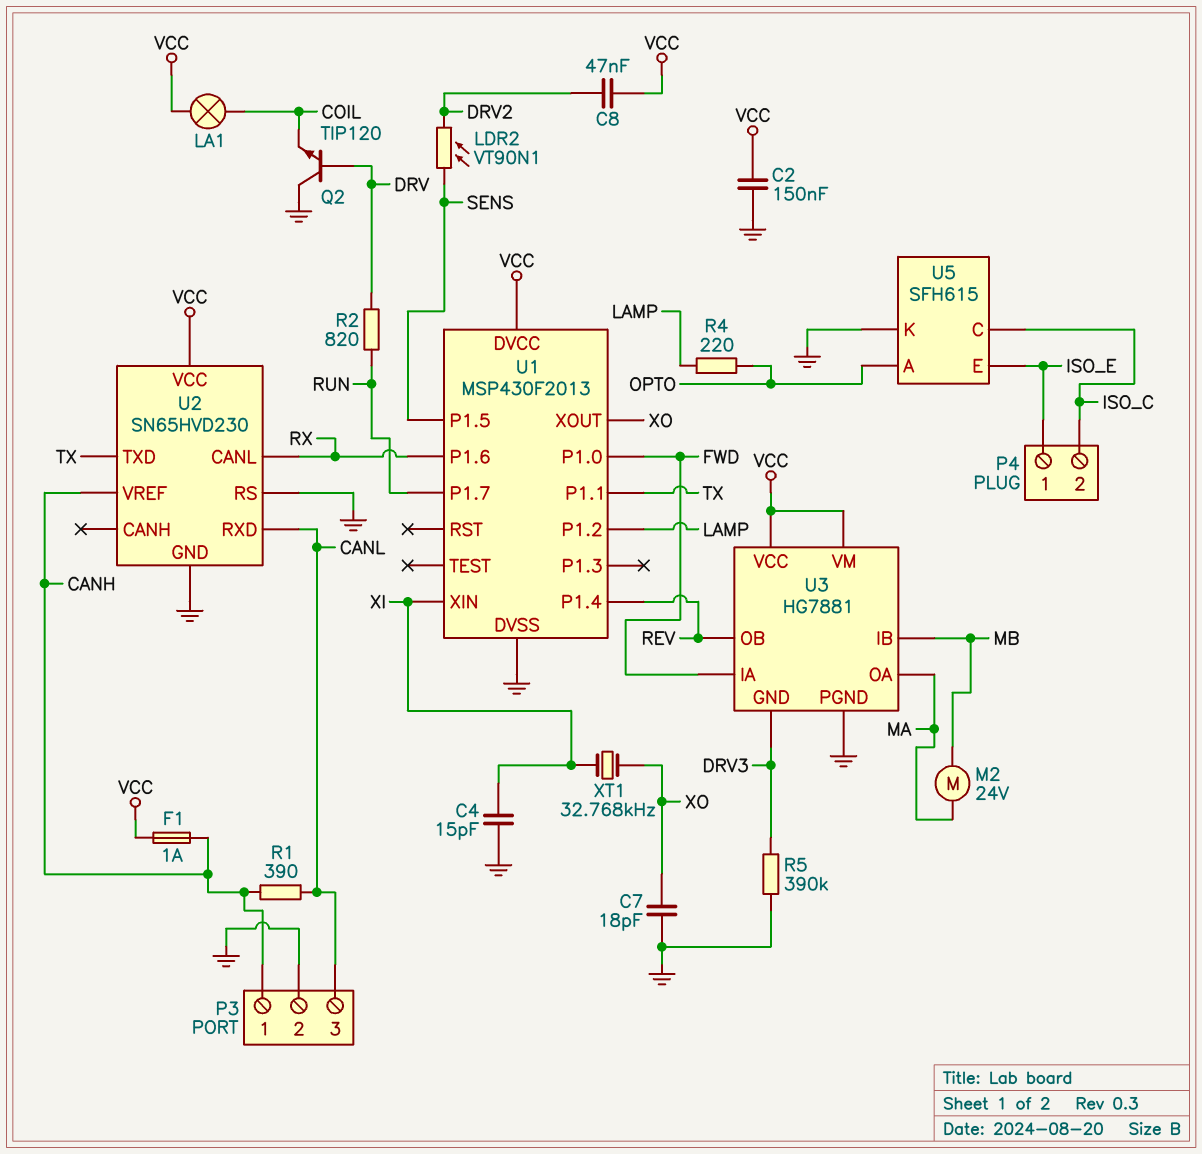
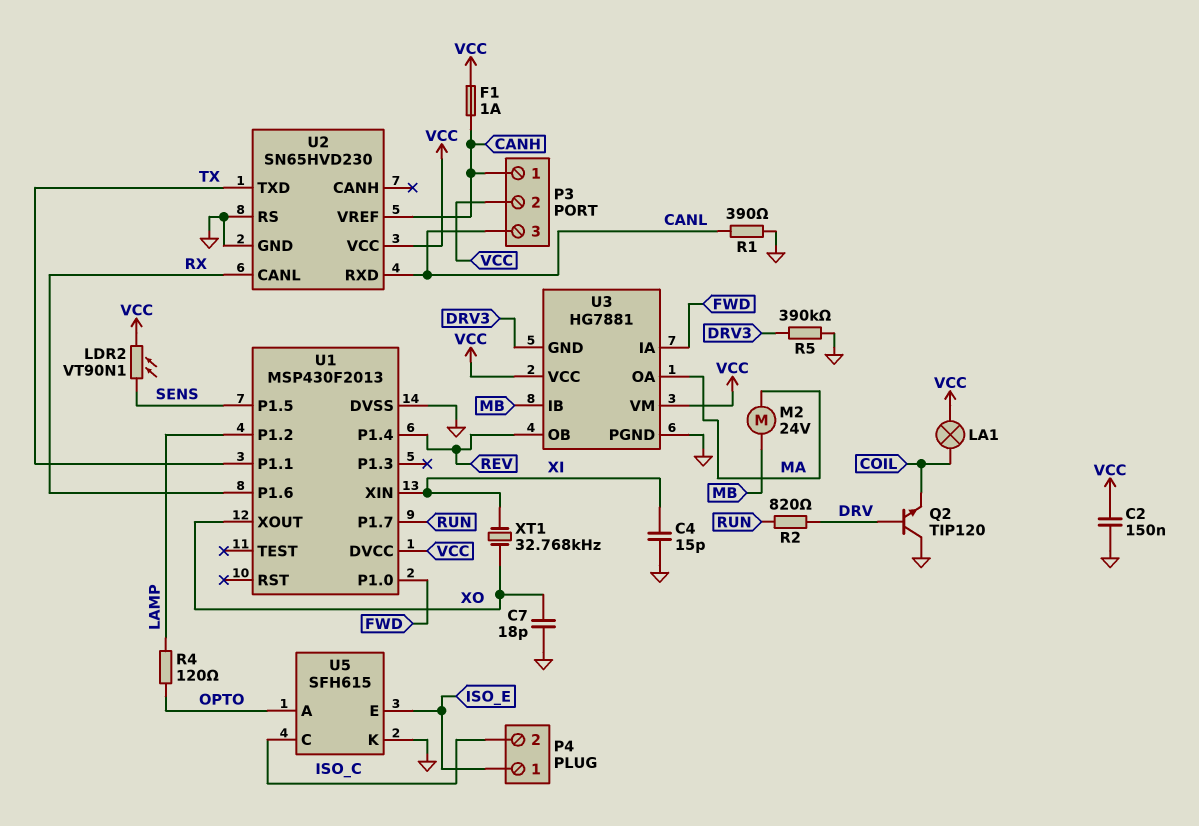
C8: 47nF (DRV2, VCC) -> none
LDR2: VT90N1 (DRV2, SENS) -> VT90N1 (SENS, VCC)
P3 pin 2: GND -> VCC
R1: 390 (CANH, CANL) -> 390 (CANL, GND)
R4: 220 (LAMP, OPTO) -> 120 (LAMP, OPTO)

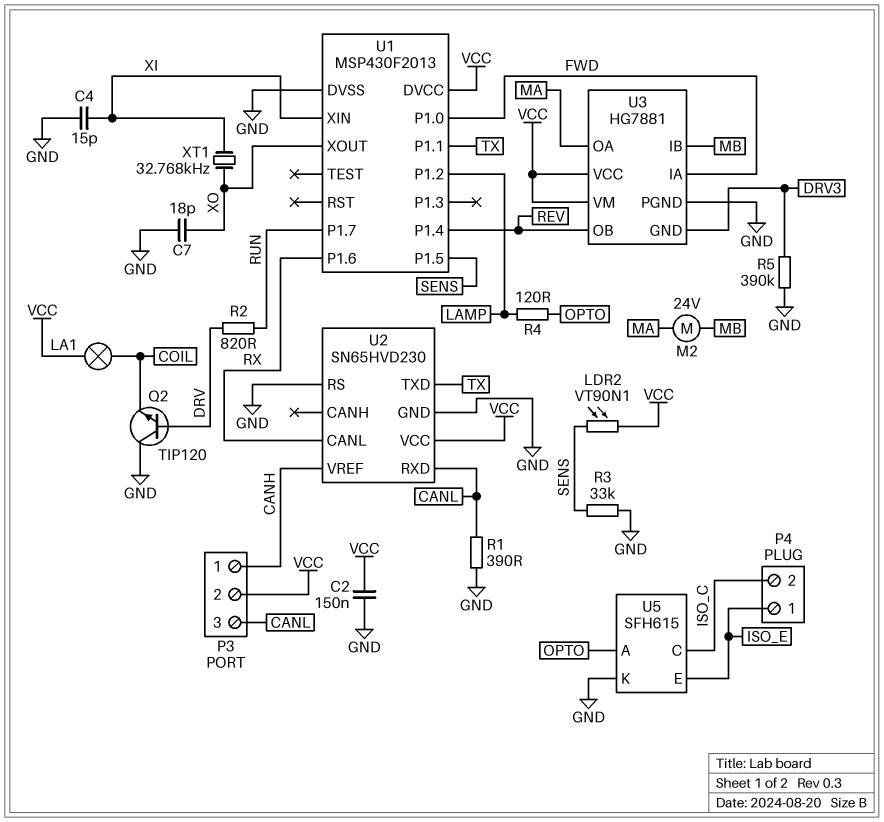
F1: 1A (CANH, VCC) -> none
R3: none -> 33k (GND, SENS)

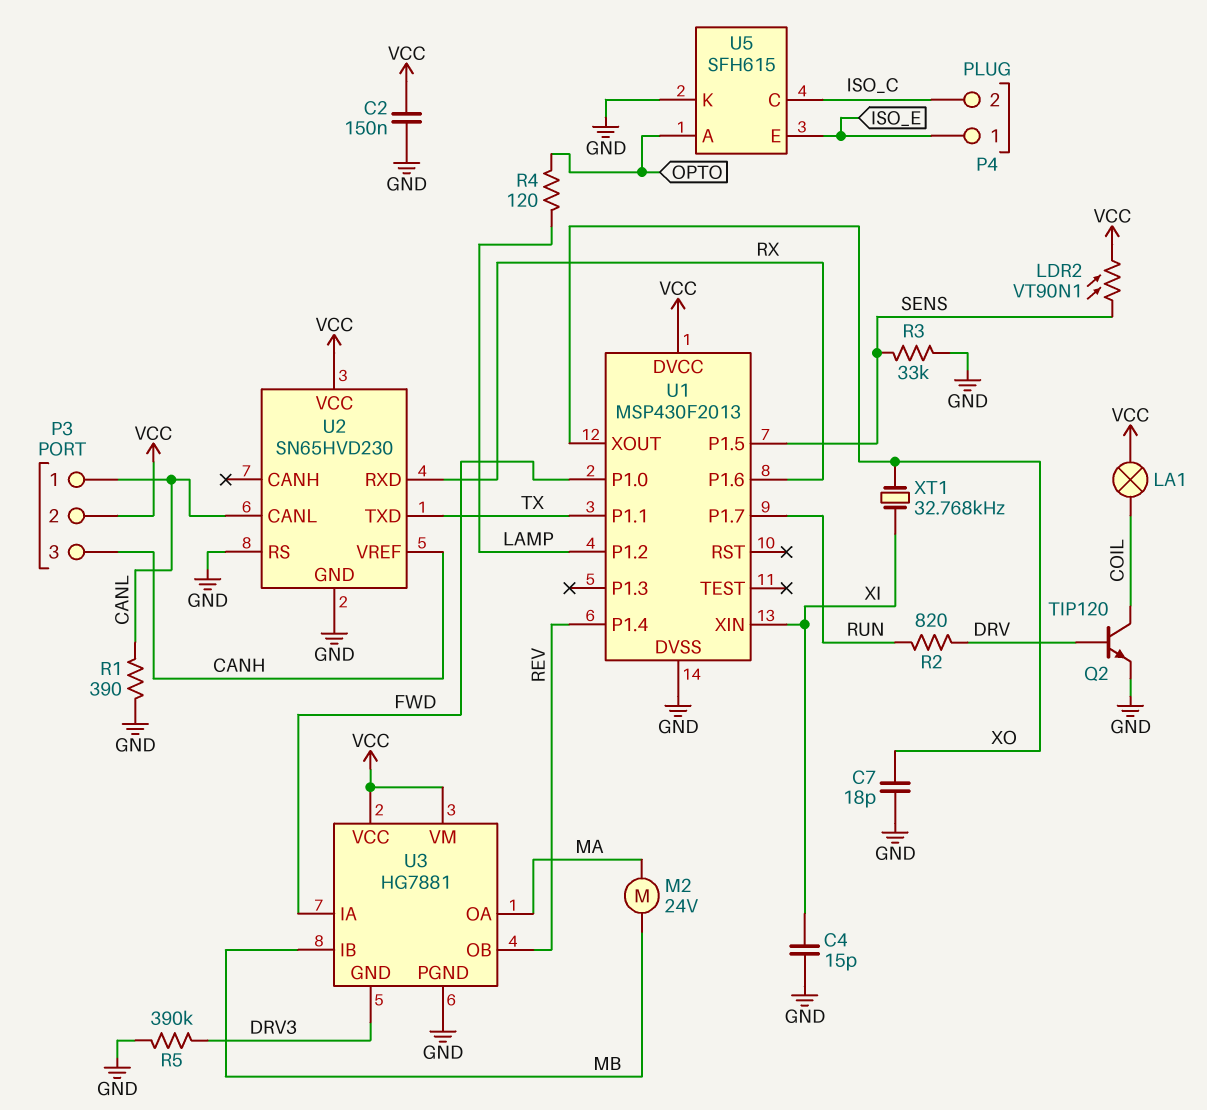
P3 pin 1: CANH -> CANL
P3 pin 3: CANL -> CANH
Q2: NPN TIP120 (B DRV, C GND, E COIL) -> NPN TIP120 (B DRV, C COIL, E GND)
U2 pin CANL: RX -> CANL
U2 pin RXD: CANL -> RX

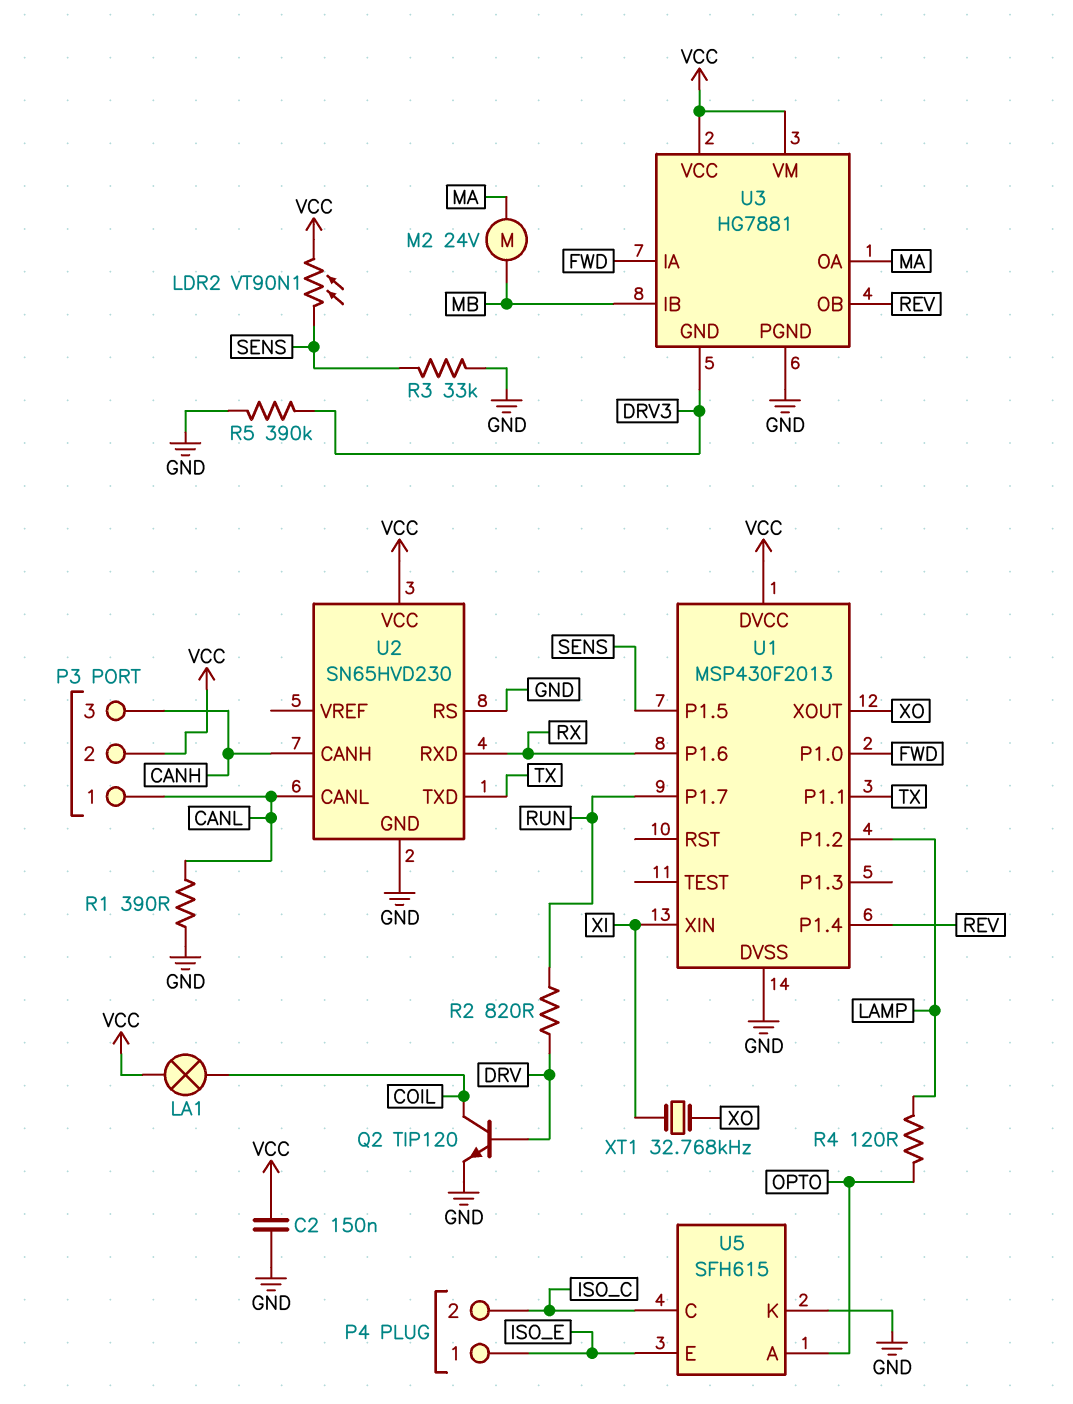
C4: 15pF (GND, XI) -> none
C7: 18pF (GND, XO) -> none
U2 pin CANH: none -> CANH
U2 pin VREF: CANH -> none

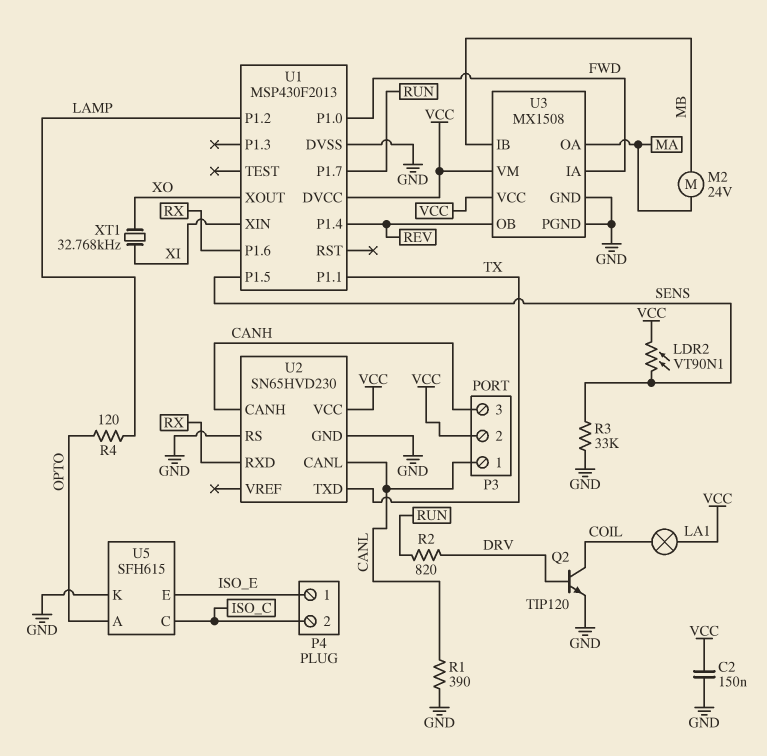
R5: 390k (DRV3, GND) -> none
U3: HG7881 -> MX1508
U3 pin GND: DRV3 -> GND

